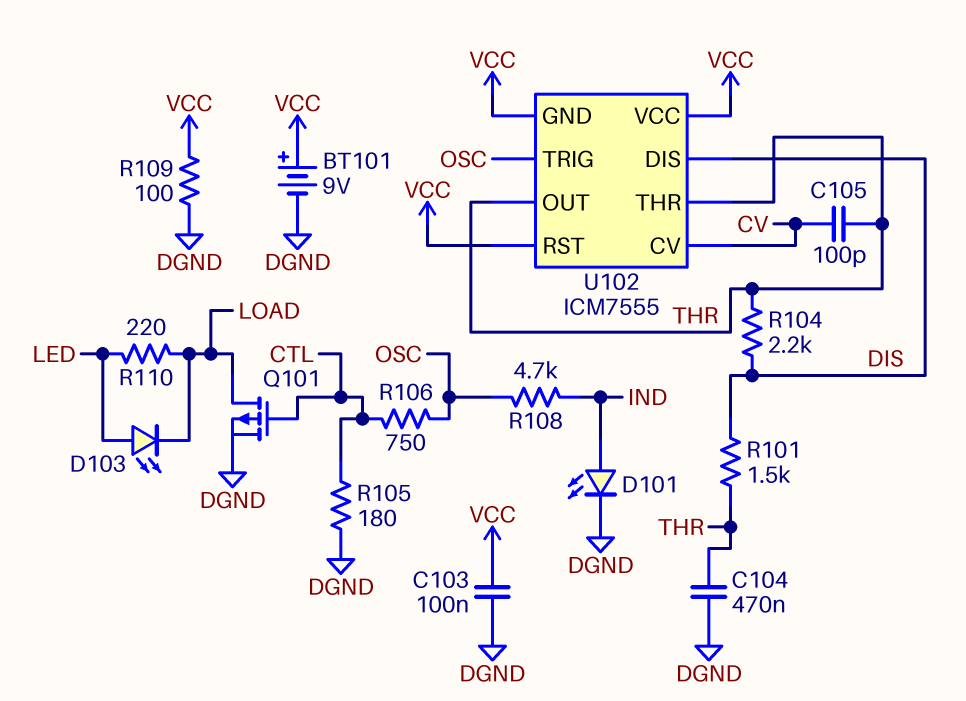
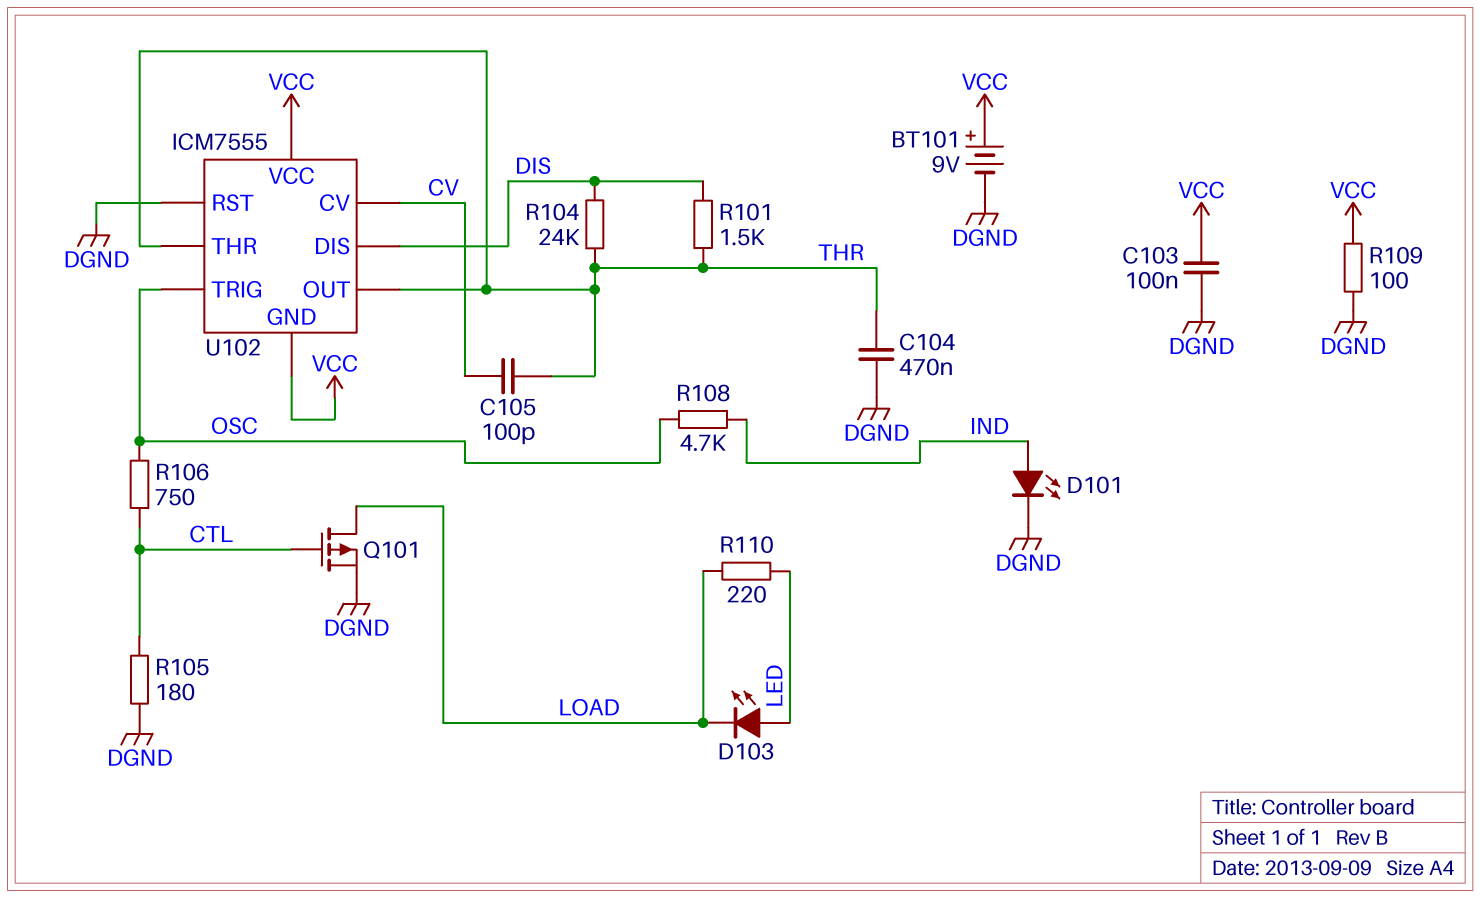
R104: 2.2k (DIS, THR) -> 24k (DIS, THR)
U102 pin RST: VCC -> DGND

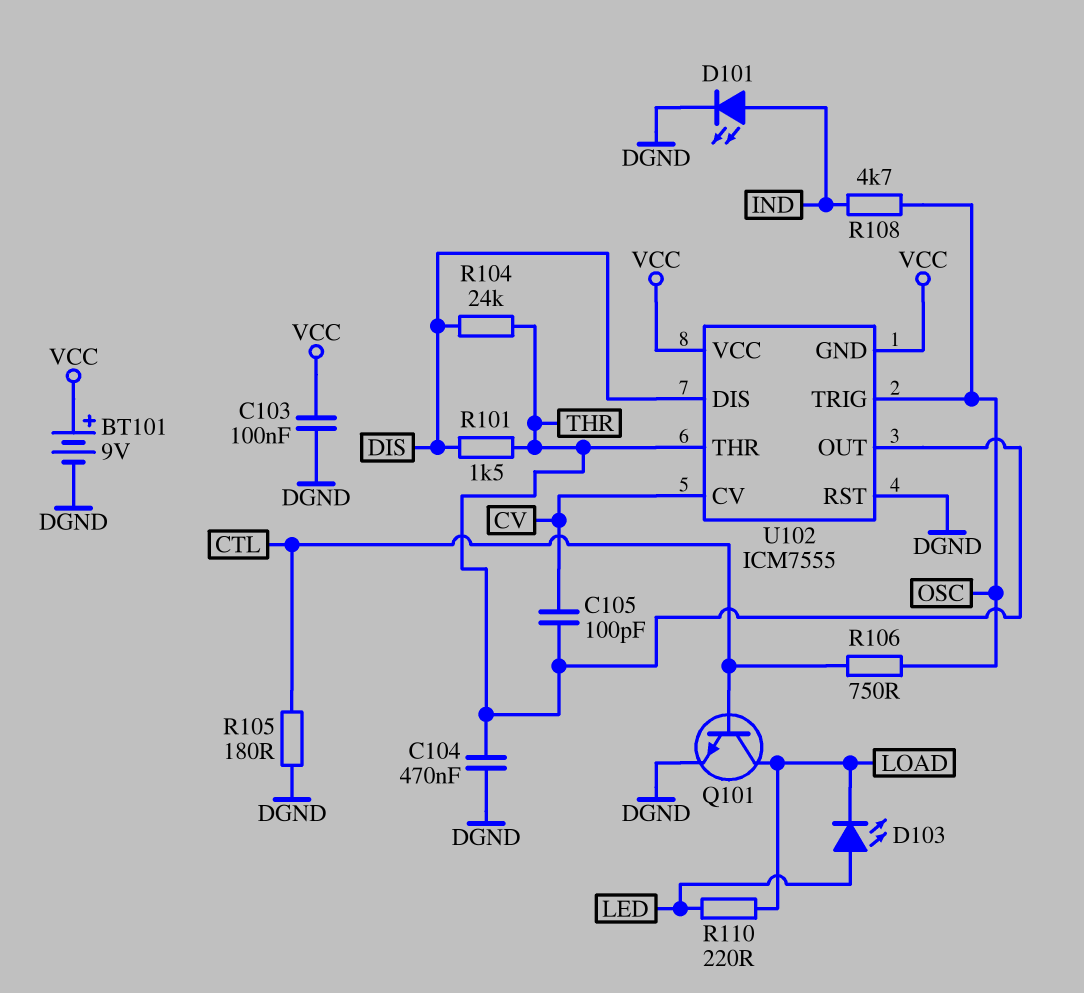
Q101: PMOS (G CTL, D LOAD, S DGND) -> NPN (B CTL, C LOAD, E DGND)
R109: 100 (DGND, VCC) -> none

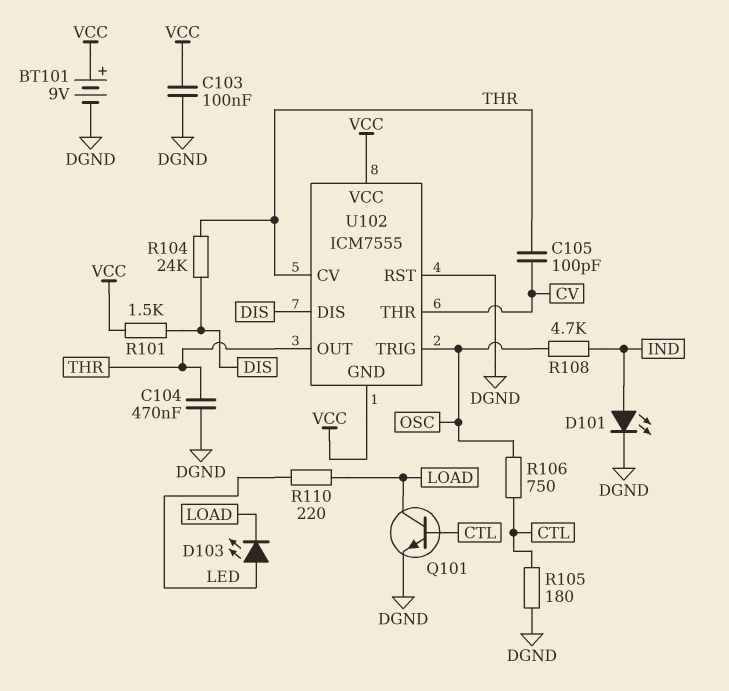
R101: 1.5k (DIS, THR) -> 1.5k (DIS, VCC)
U102 pin CV: CV -> THR
U102 pin THR: THR -> CV

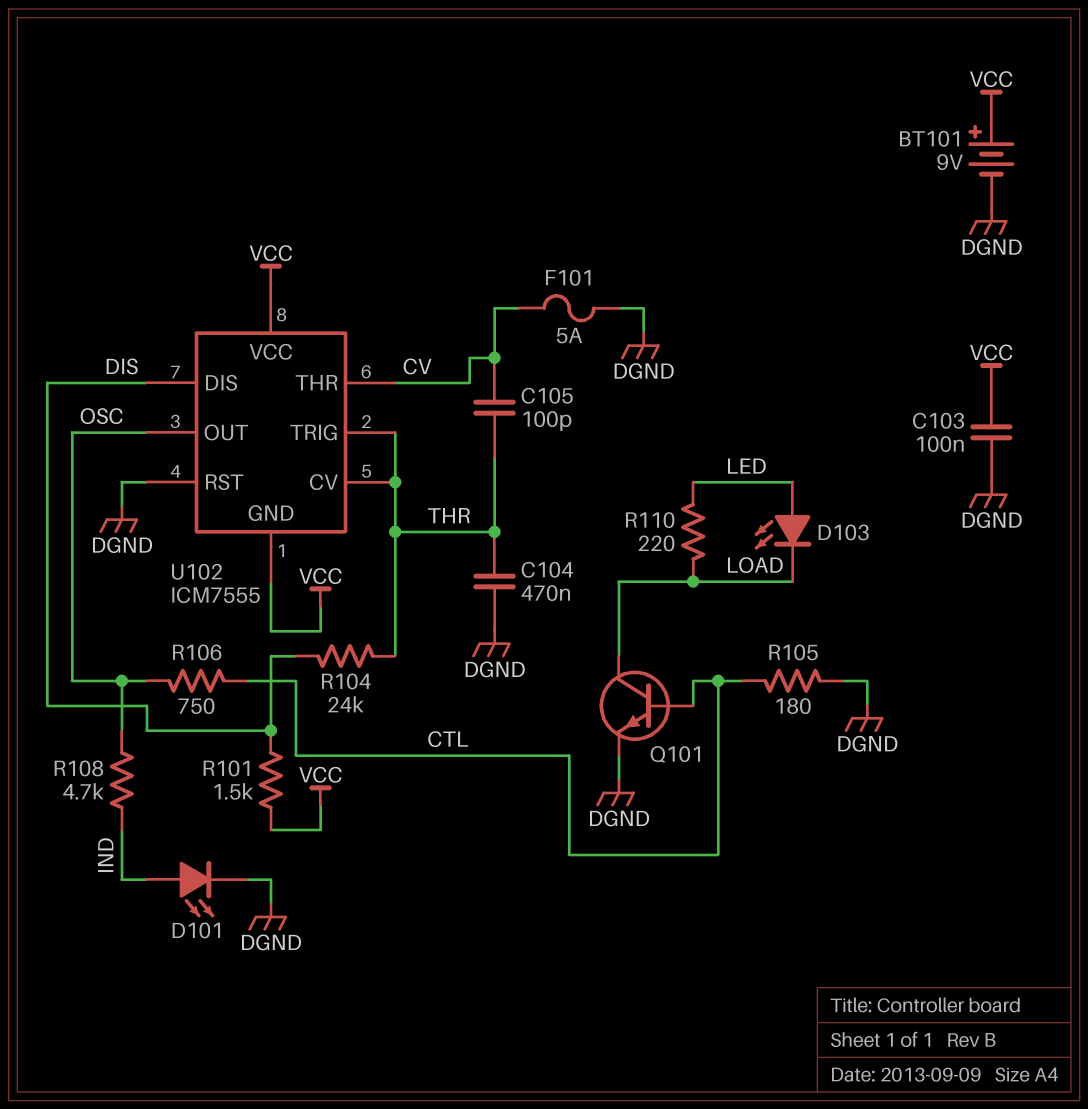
F101: none -> 5A (CV, DGND)
U102 pin OUT: THR -> OSC
U102 pin TRIG: OSC -> THR

